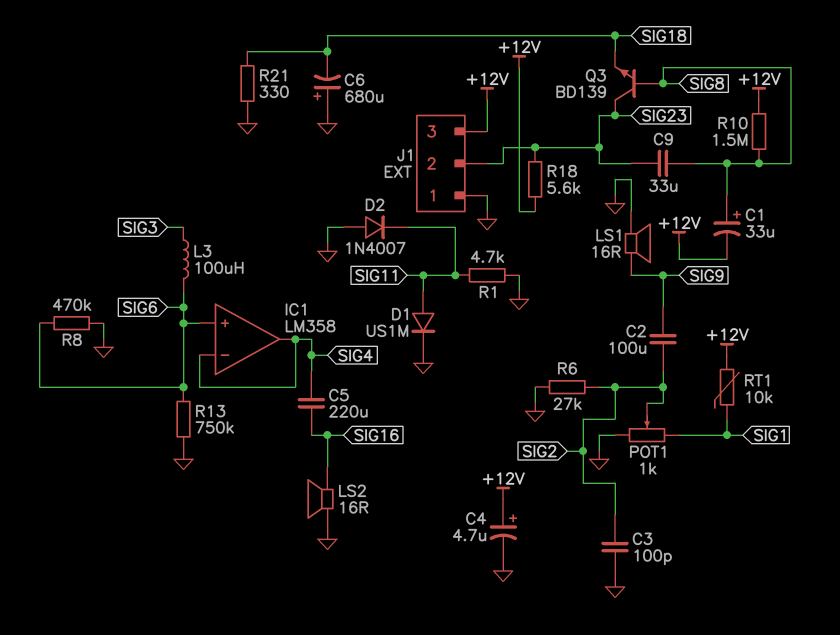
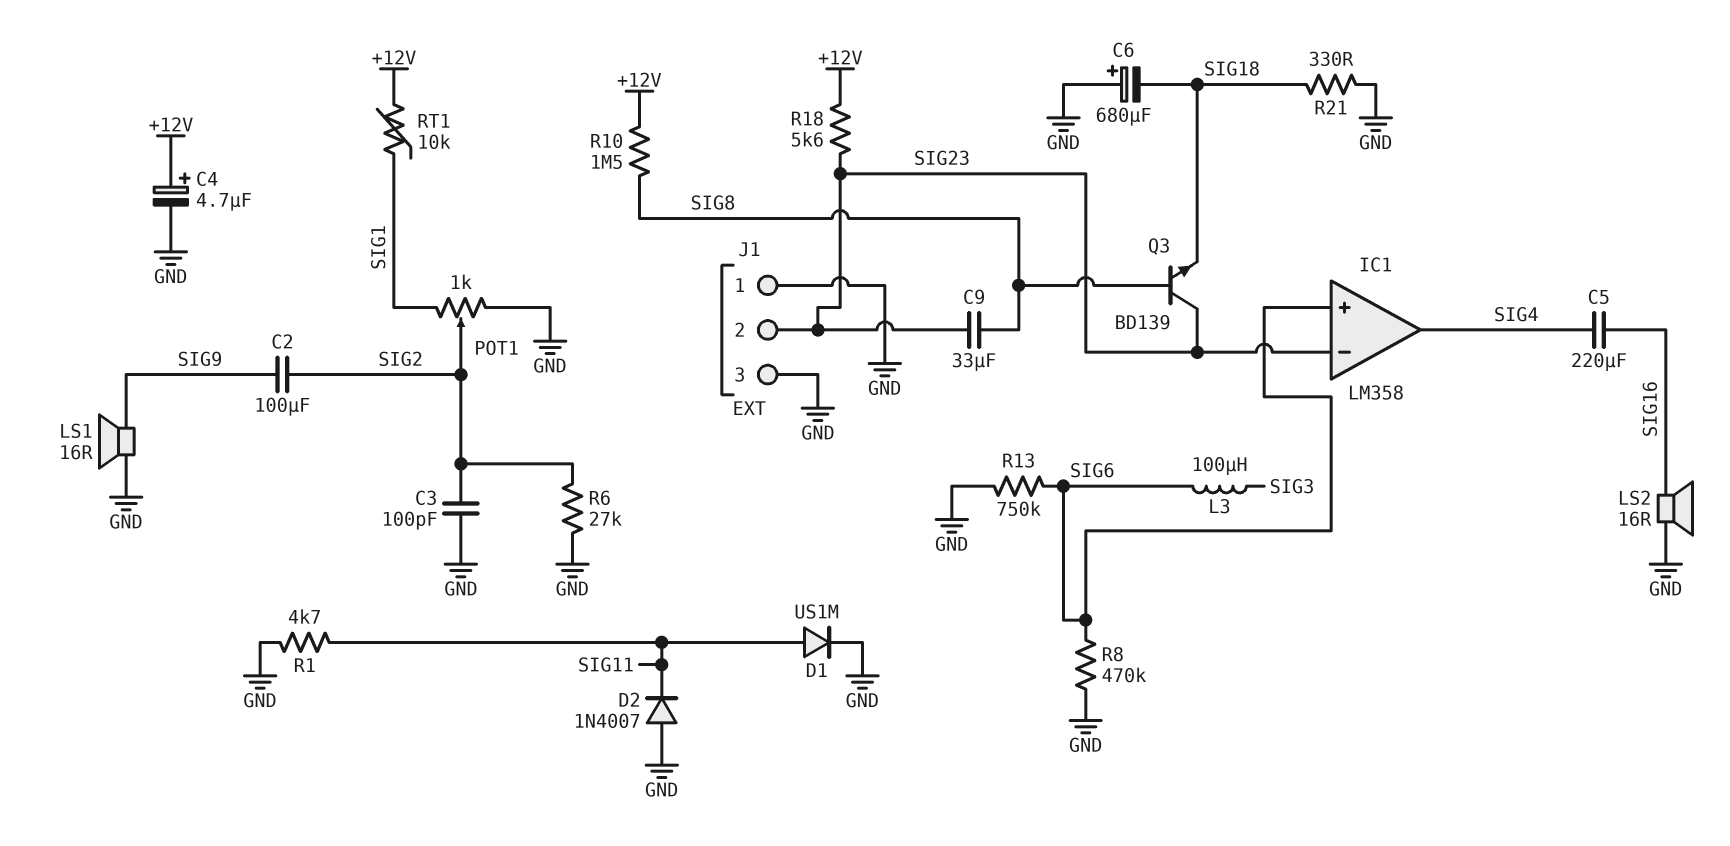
C1: 33uF (plus SIG8, minus +12V) -> none
IC1 pin in-: SIG4 -> SIG23
J1 pin 3: +12V -> GND

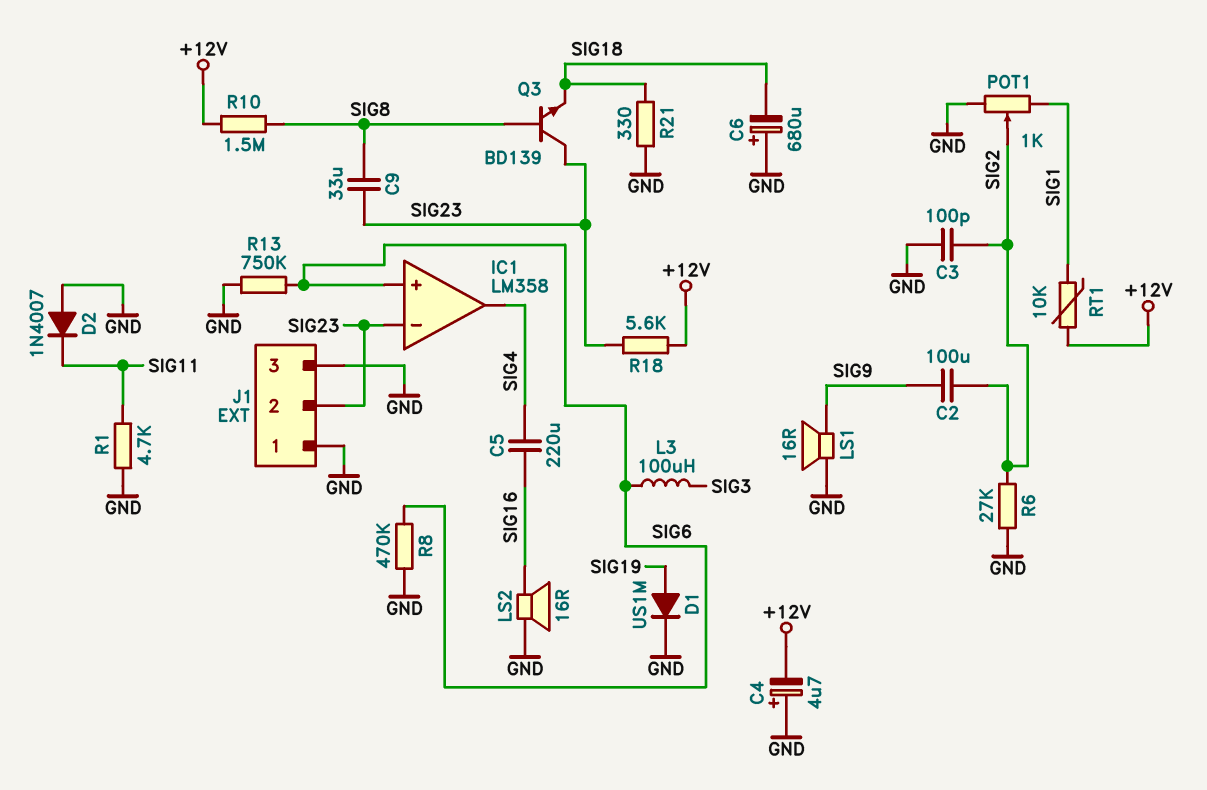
C4: 4.7uF (plus +12V, minus GND) -> 4.7uF (plus GND, minus +12V)
D1: diode US1M (A SIG11, K GND) -> diode US1M (A SIG19, K GND)

